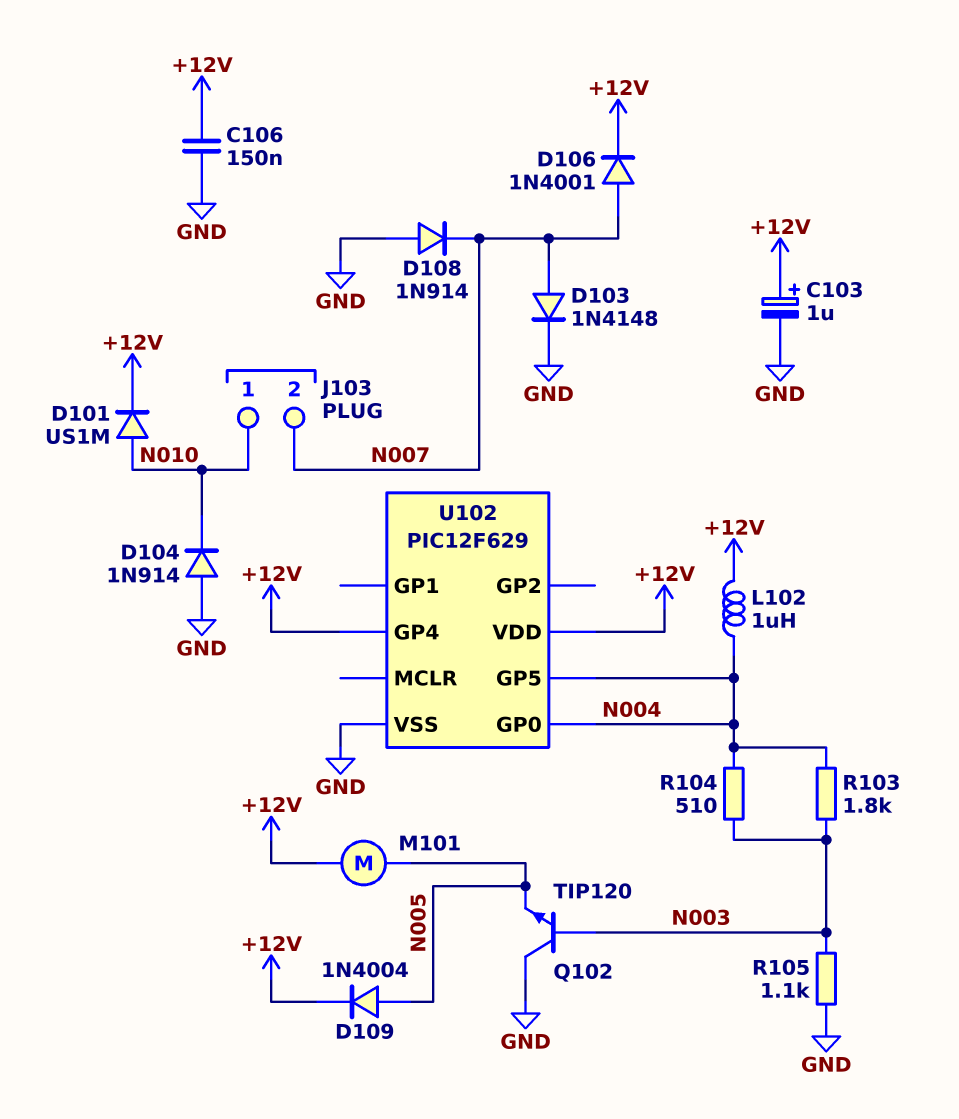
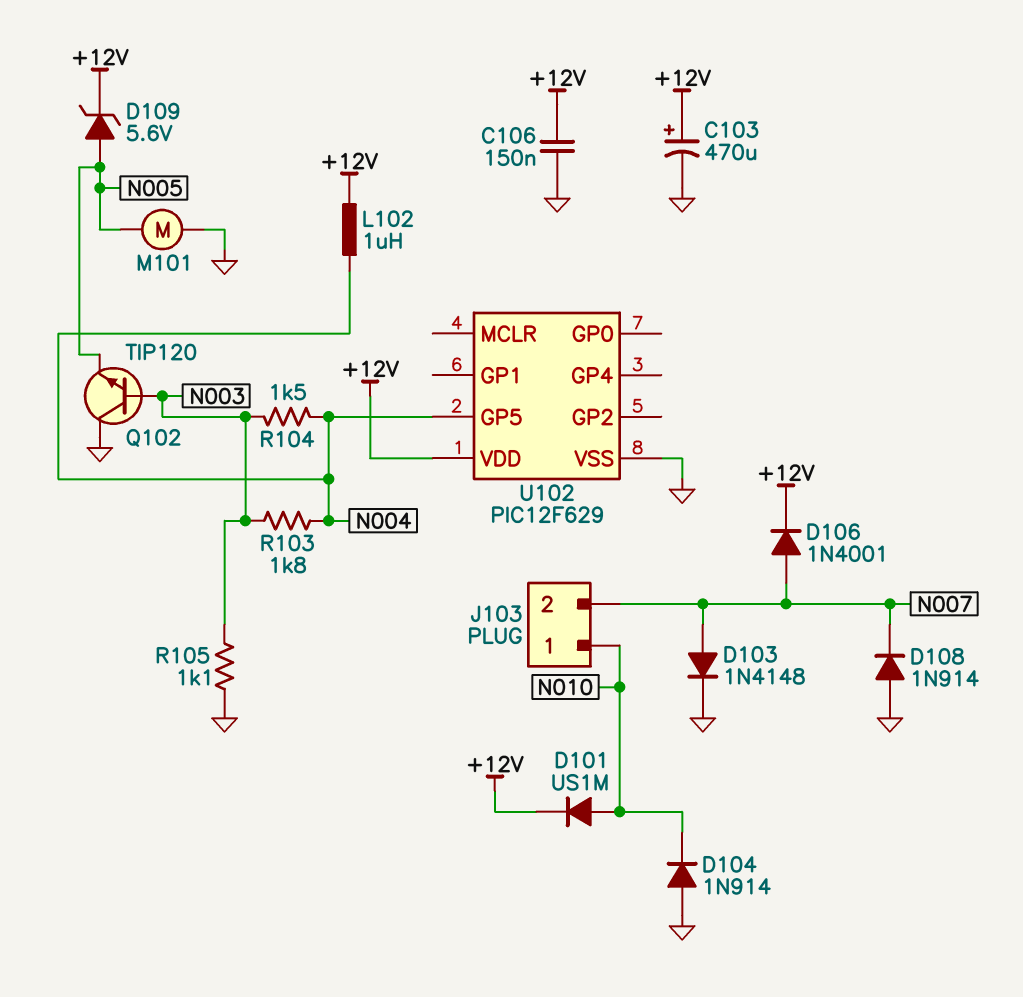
C103: 1uF (plus +12V, minus GND) -> 470uF (plus +12V, minus GND)
D109: diode 1N4004 (A N005, K +12V) -> zener 5.6V (A N005, K +12V)
M101: motor (+12V, N005) -> motor (GND, N005)
R104: 510 (N003, N004) -> 1.5k (N003, N004)
U102 pin GP0: N004 -> none
U102 pin GP4: +12V -> none

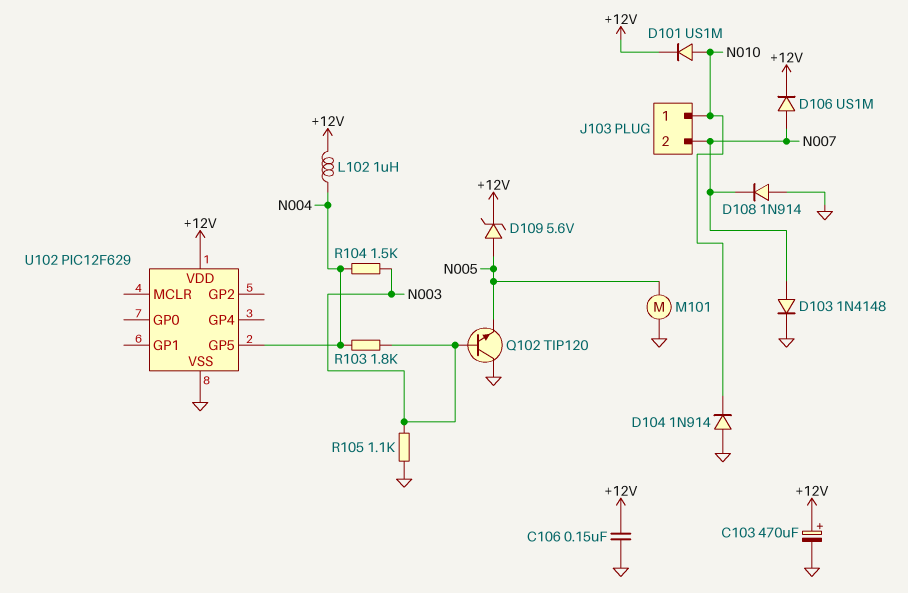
D106: diode 1N4001 (A N007, K +12V) -> diode US1M (A N007, K +12V)

